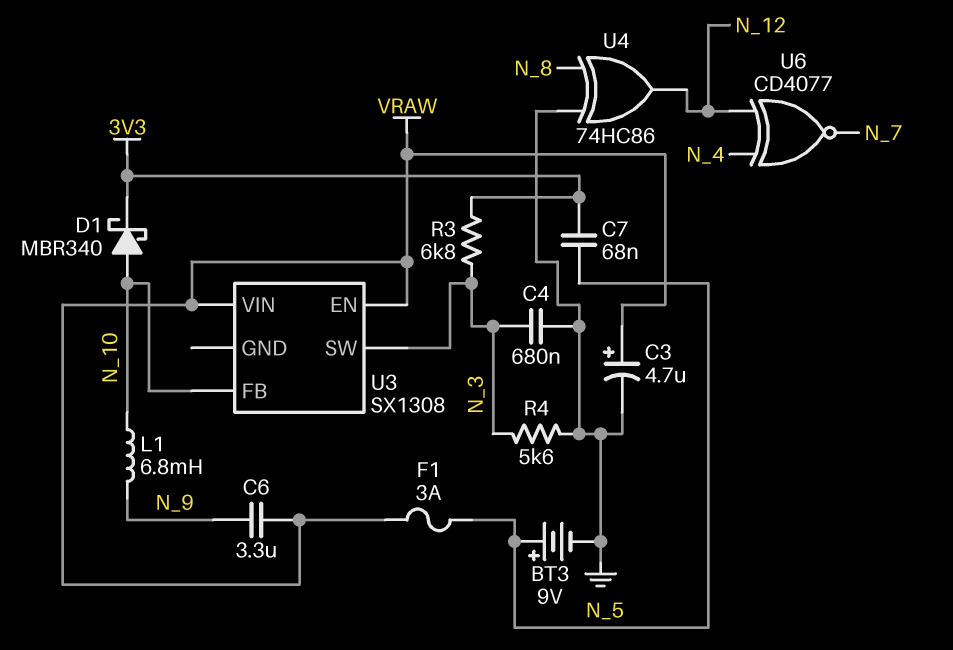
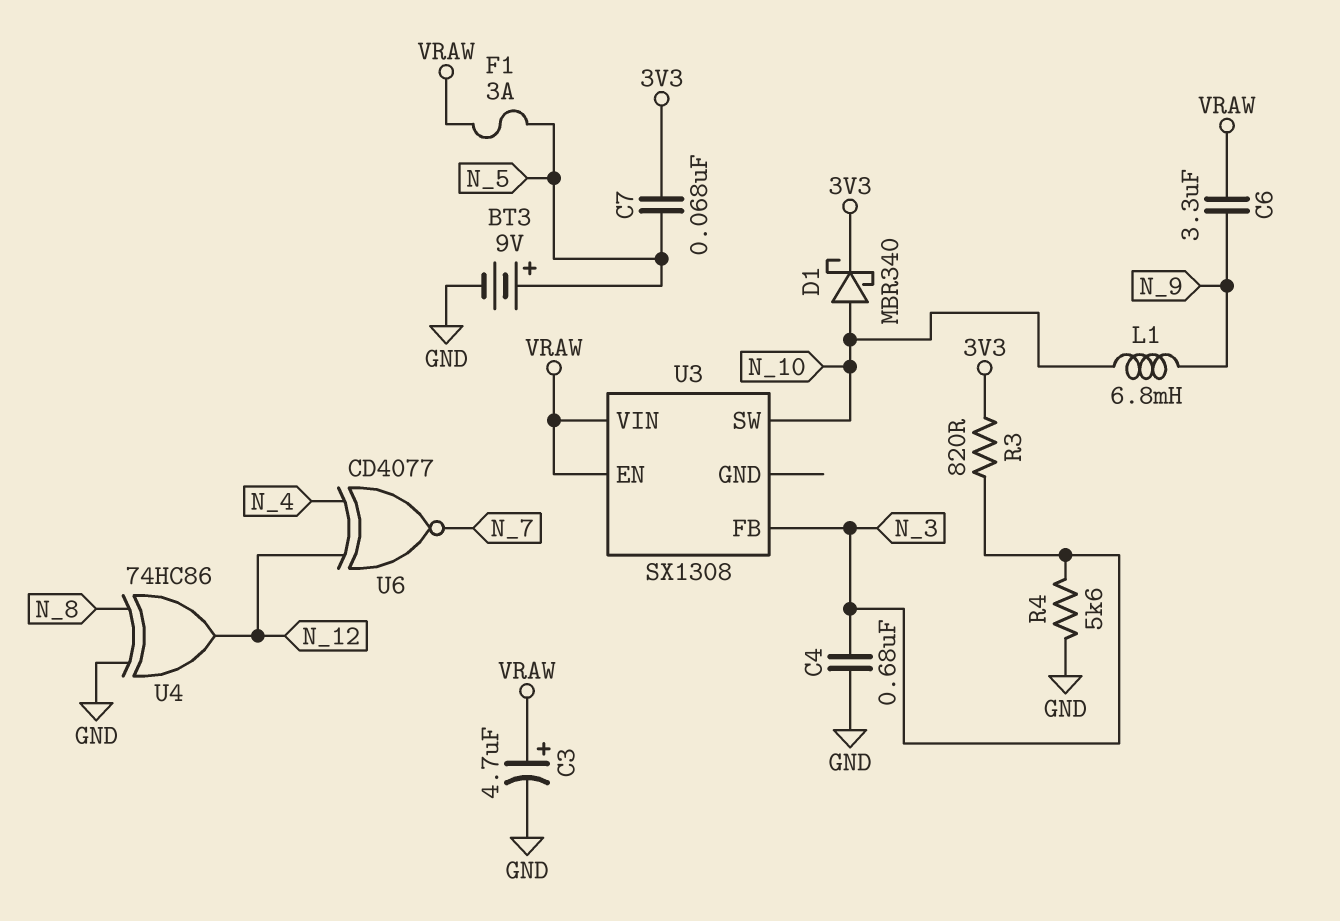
R3: 6.8k (3V3, N_3) -> 820 (3V3, N_3)
U3 pin FB: N_10 -> N_3
U3 pin SW: N_3 -> N_10

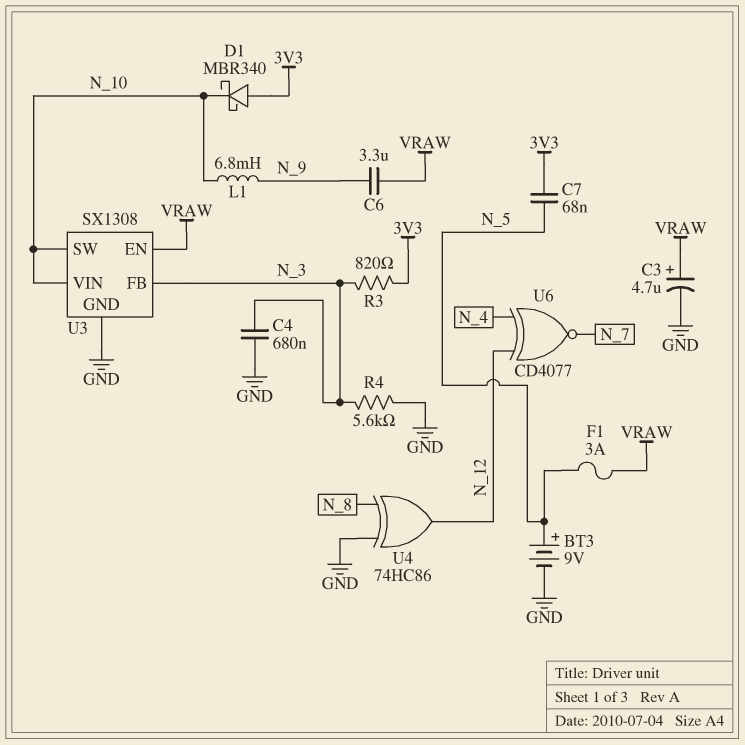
D1: schottky MBR340 (A N_10, K 3V3) -> schottky MBR340 (A 3V3, K N_10)
U3 pin GND: none -> GND
U3 pin VIN: VRAW -> N_10

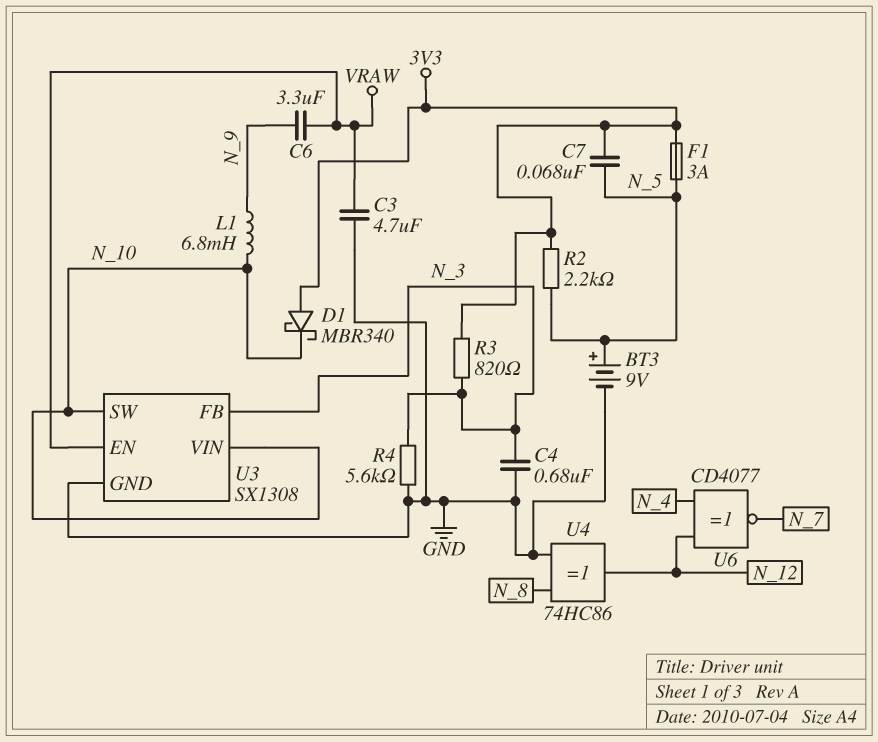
C3: 4.7uF (plus VRAW, minus GND) -> 4.7uF (GND, VRAW)
F1: 3A (N_5, VRAW) -> 3A (3V3, N_5)
R2: none -> 2.2k (3V3, N_5)

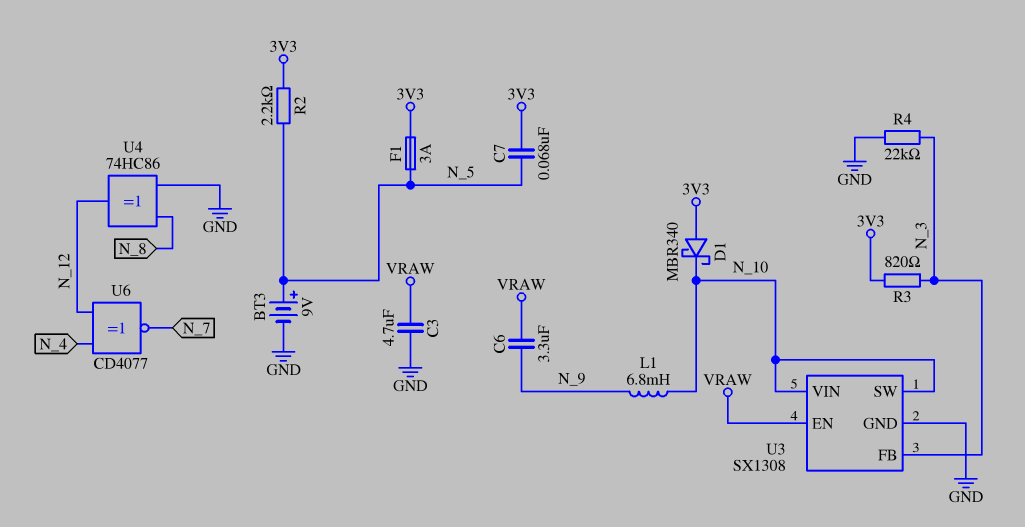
C4: 680nF (GND, N_3) -> none
R4: 5.6k (GND, N_3) -> 22k (GND, N_3)

